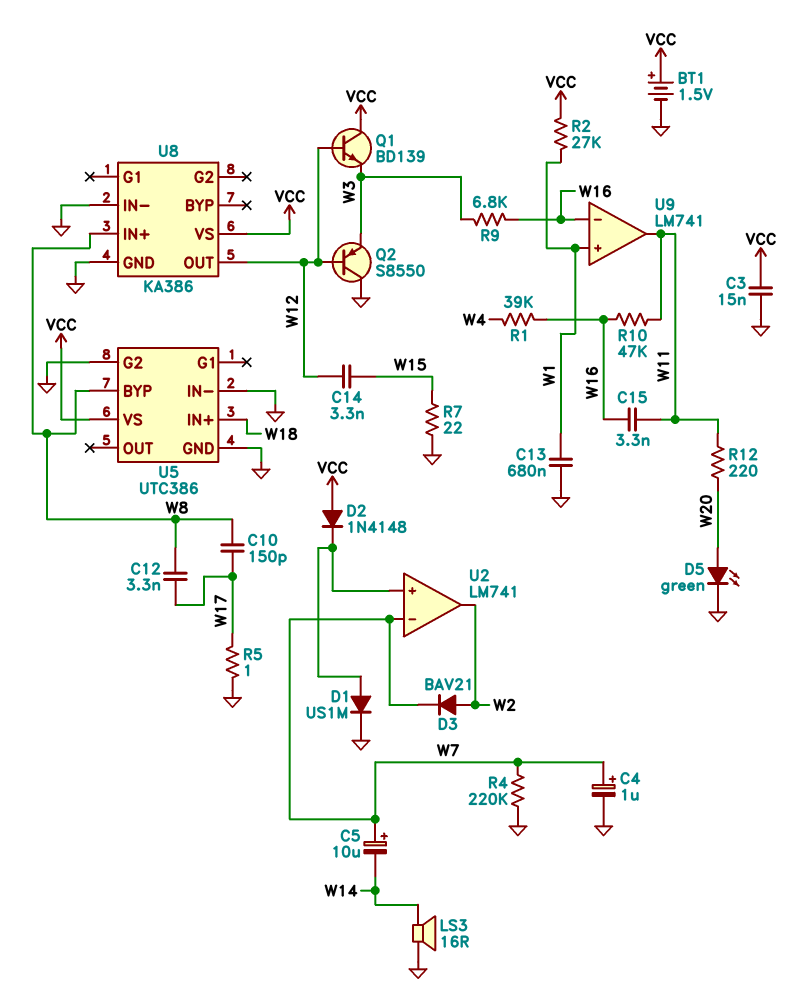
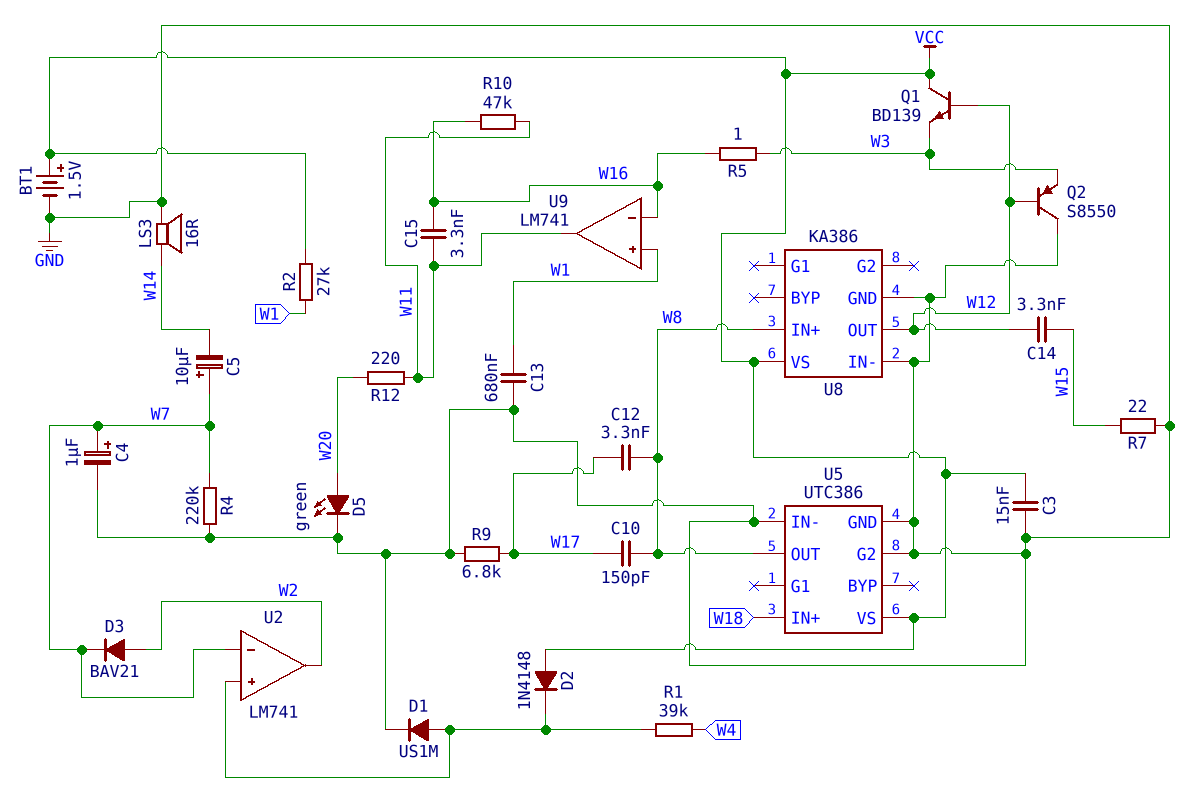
R1: 39k (W4, W16) -> 39k (U2/in+, W4)
R5: 1 (GND, W17) -> 1 (W3, W16)
R9: 6.8k (W3, W16) -> 6.8k (GND, W17)
U5 pin BYP: W8 -> none
U5 pin OUT: none -> W8

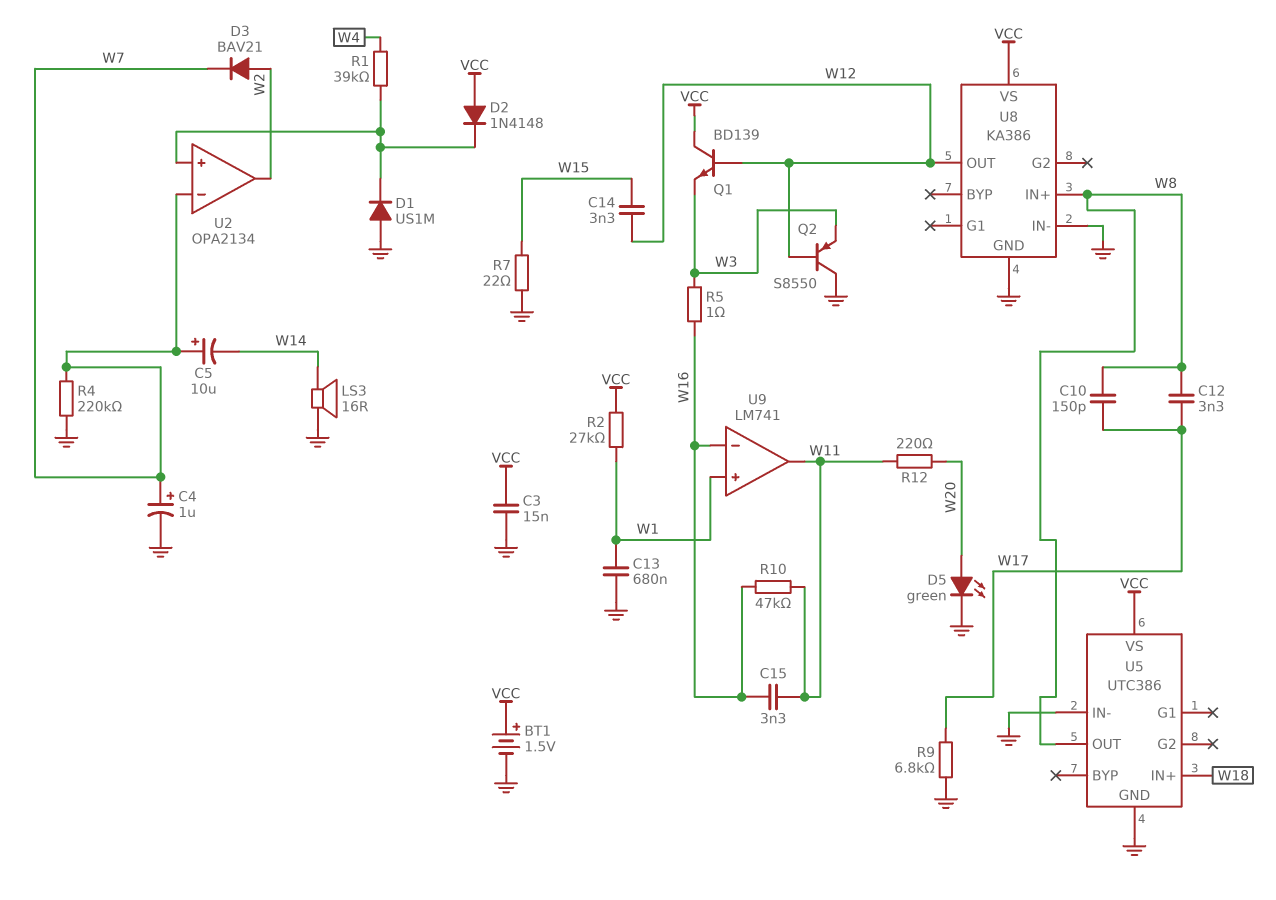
D1: diode US1M (A U2/in+, K GND) -> diode US1M (A GND, K U2/in+)
U2: LM741 -> OPA2134
U5 pin G2: GND -> none

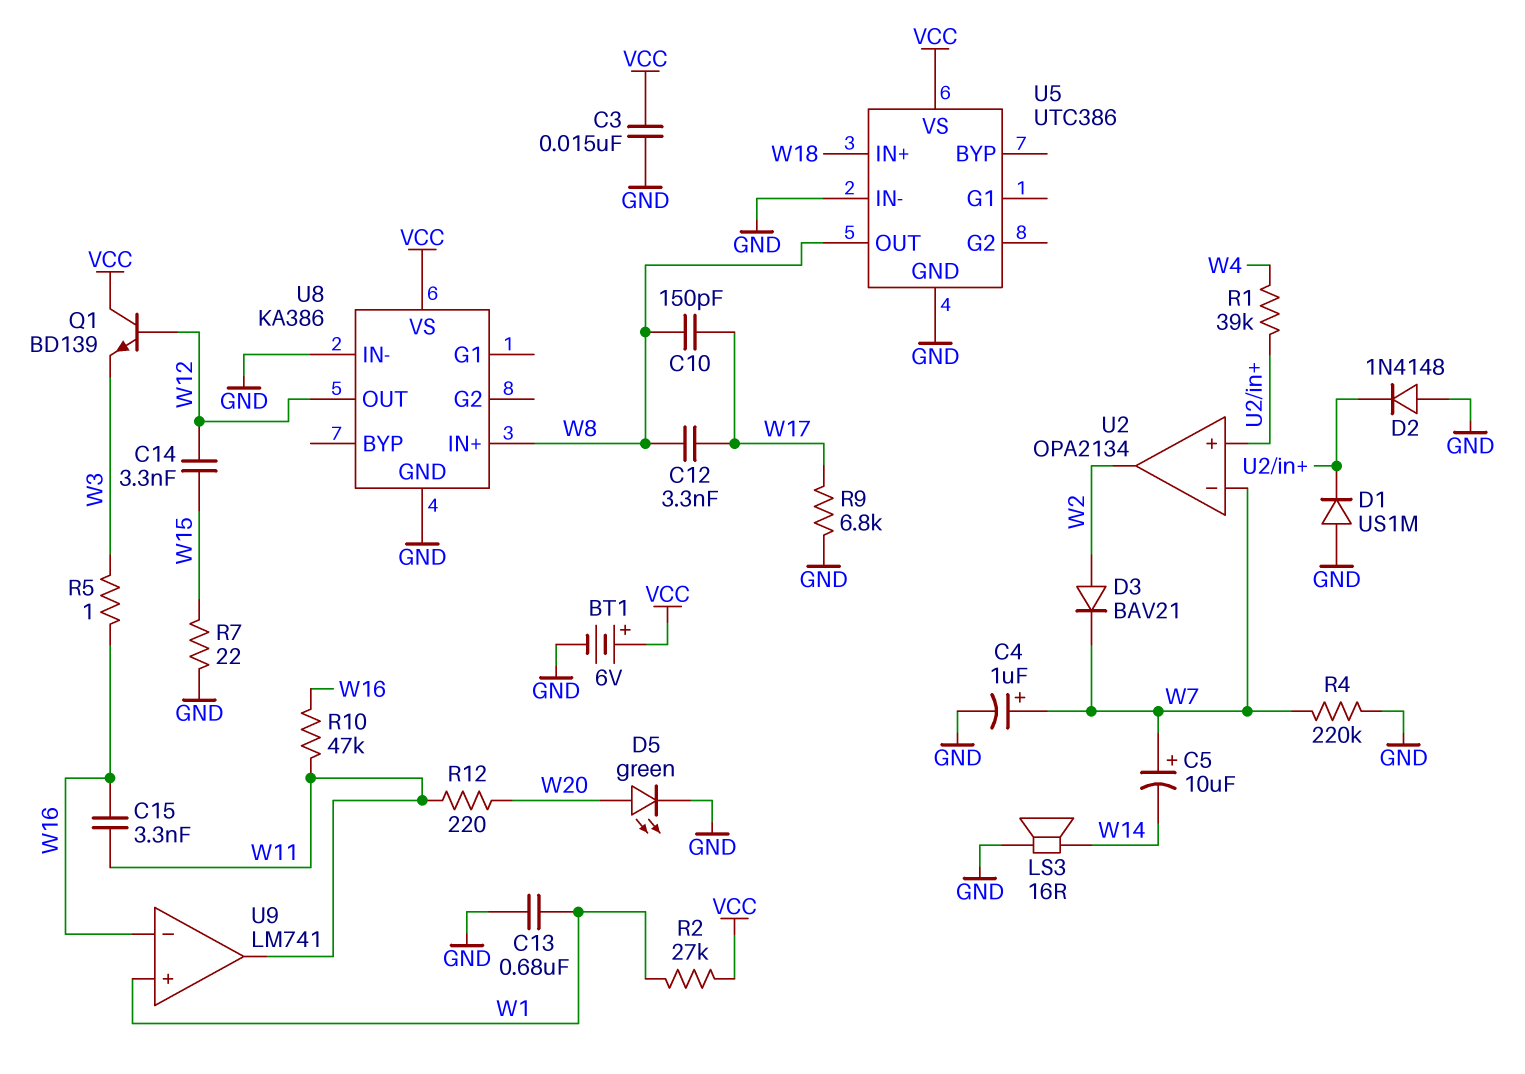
BT1: 1.5V (plus VCC, minus GND) -> 6V (plus VCC, minus GND)
D2: diode 1N4148 (A VCC, K U2/in+) -> diode 1N4148 (A GND, K U2/in+)
Q2: PNP S8550 (B W12, C GND, E W3) -> none

